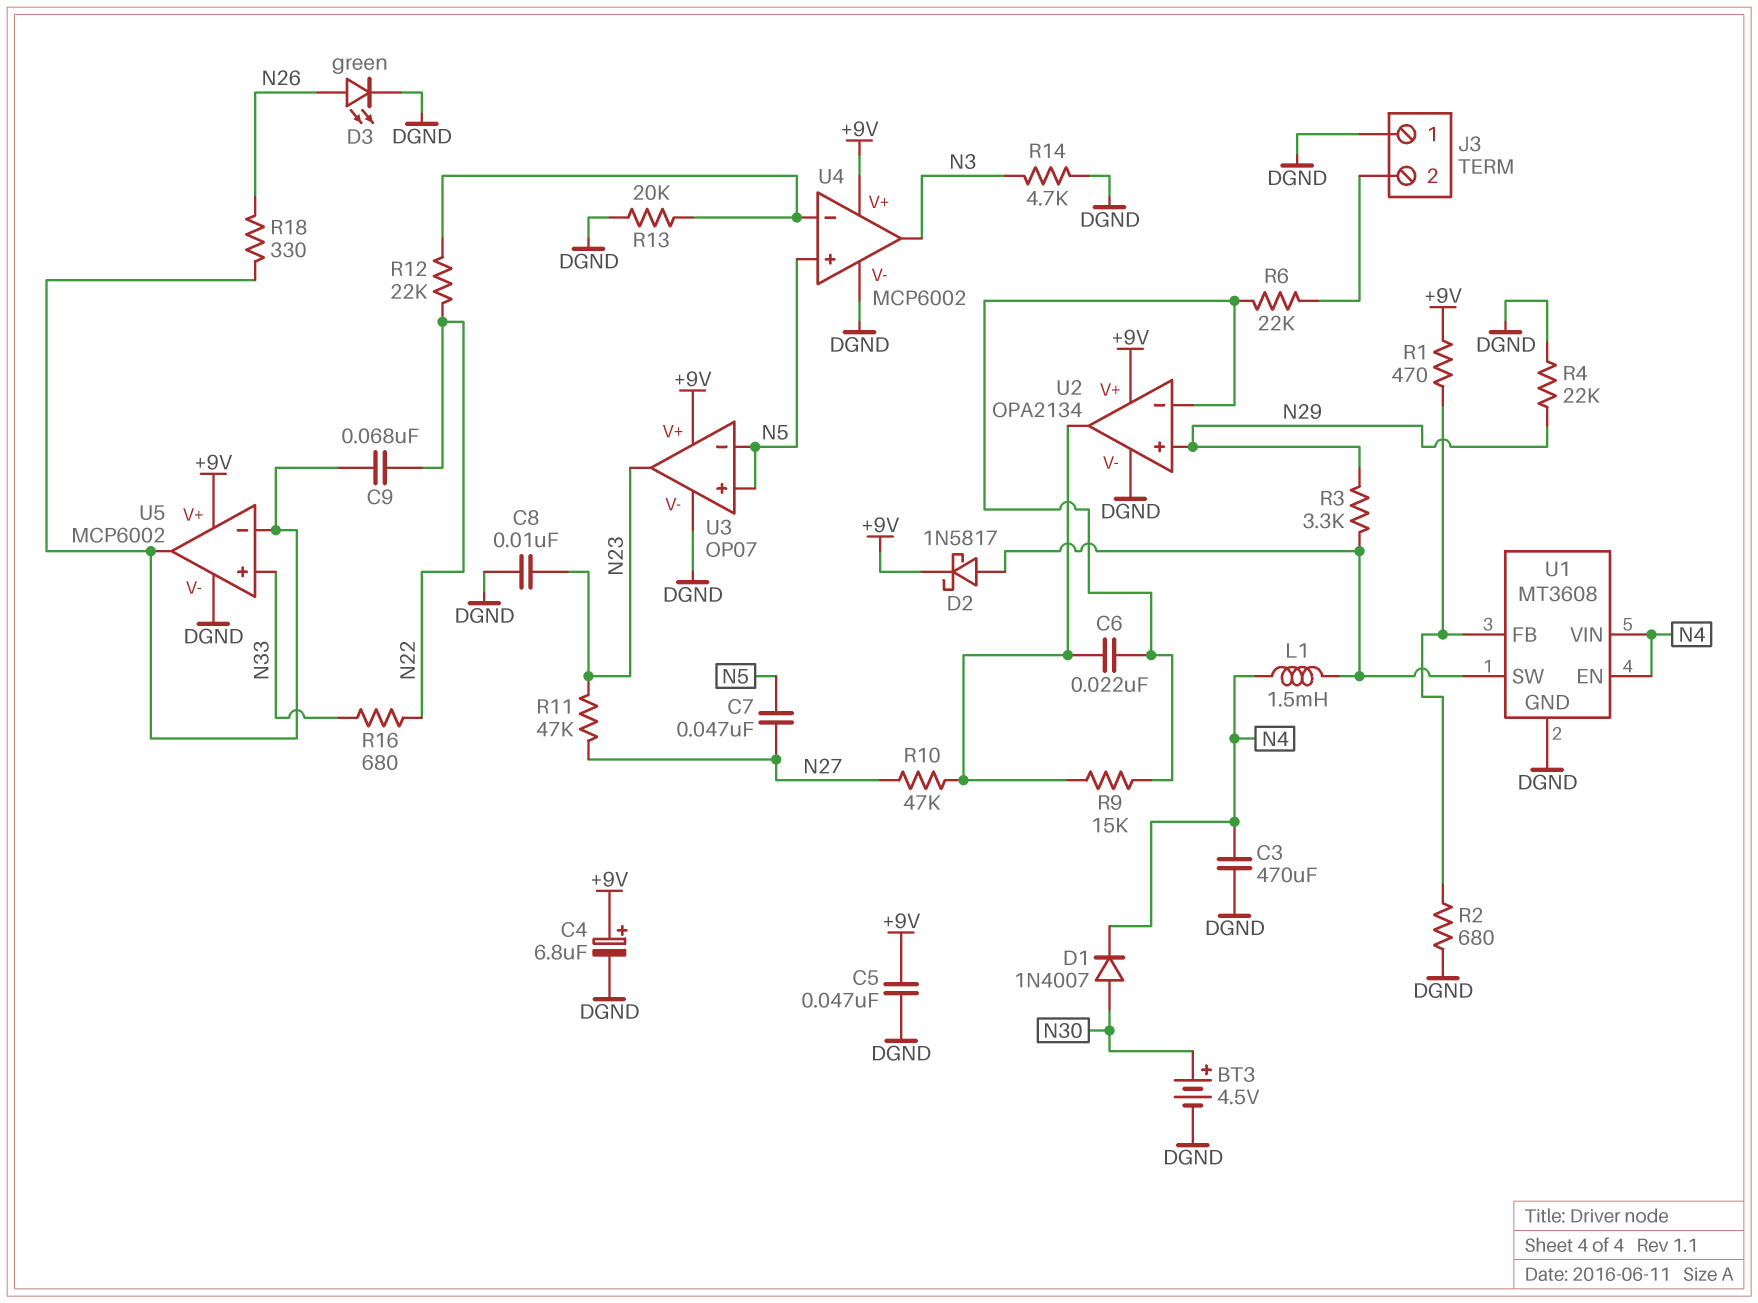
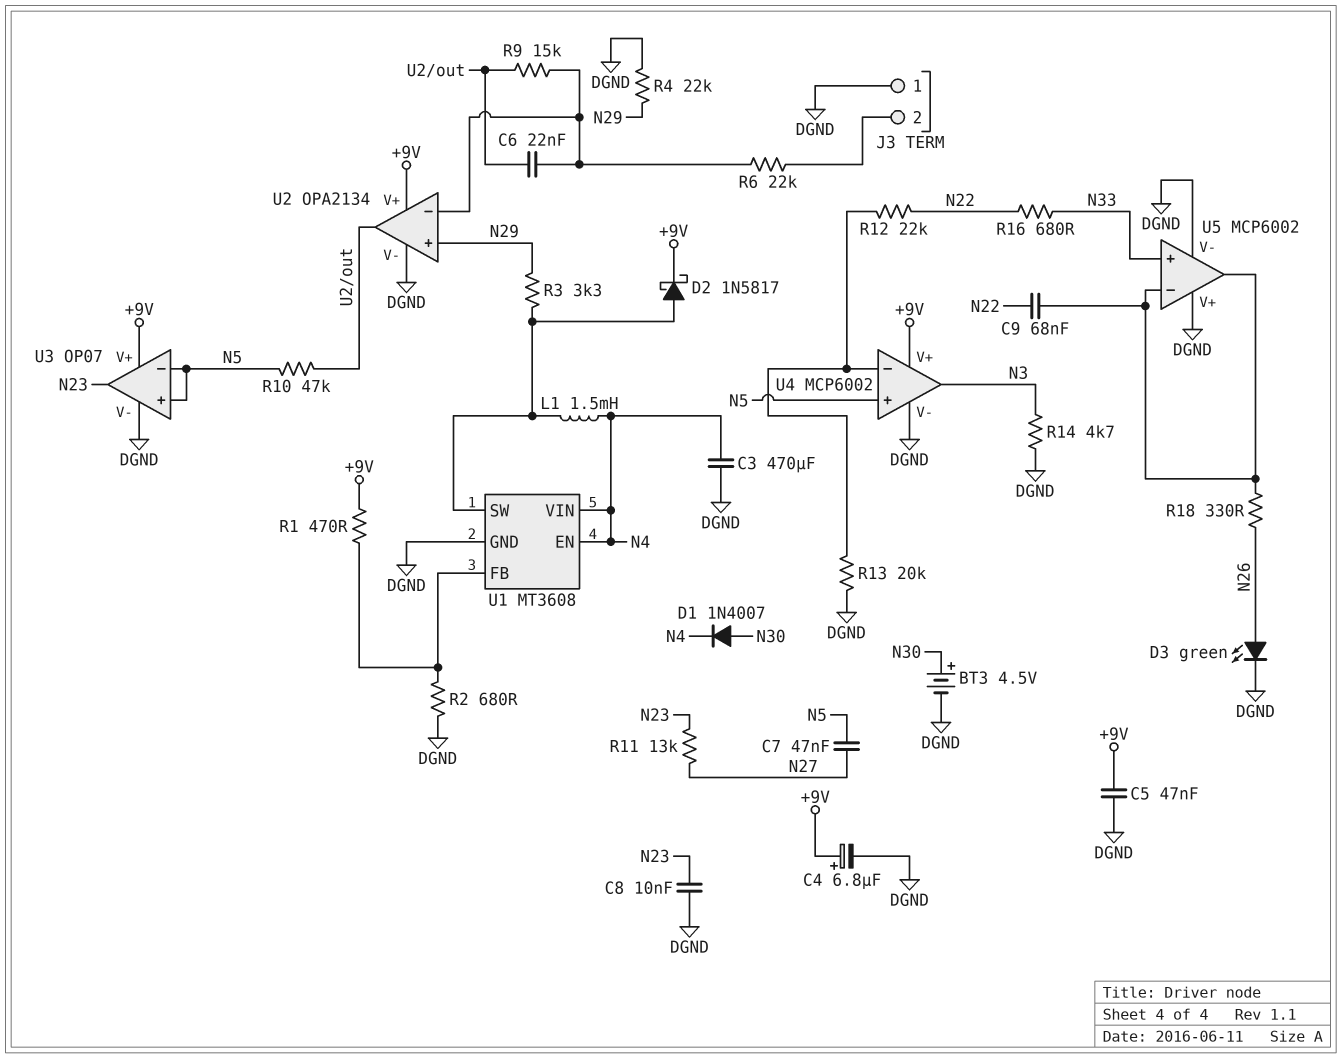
R10: 47k (N27, U2/out) -> 47k (N5, U2/out)
R11: 47k (N23, N27) -> 13k (N23, N27)
U5 pin V+: +9V -> DGND

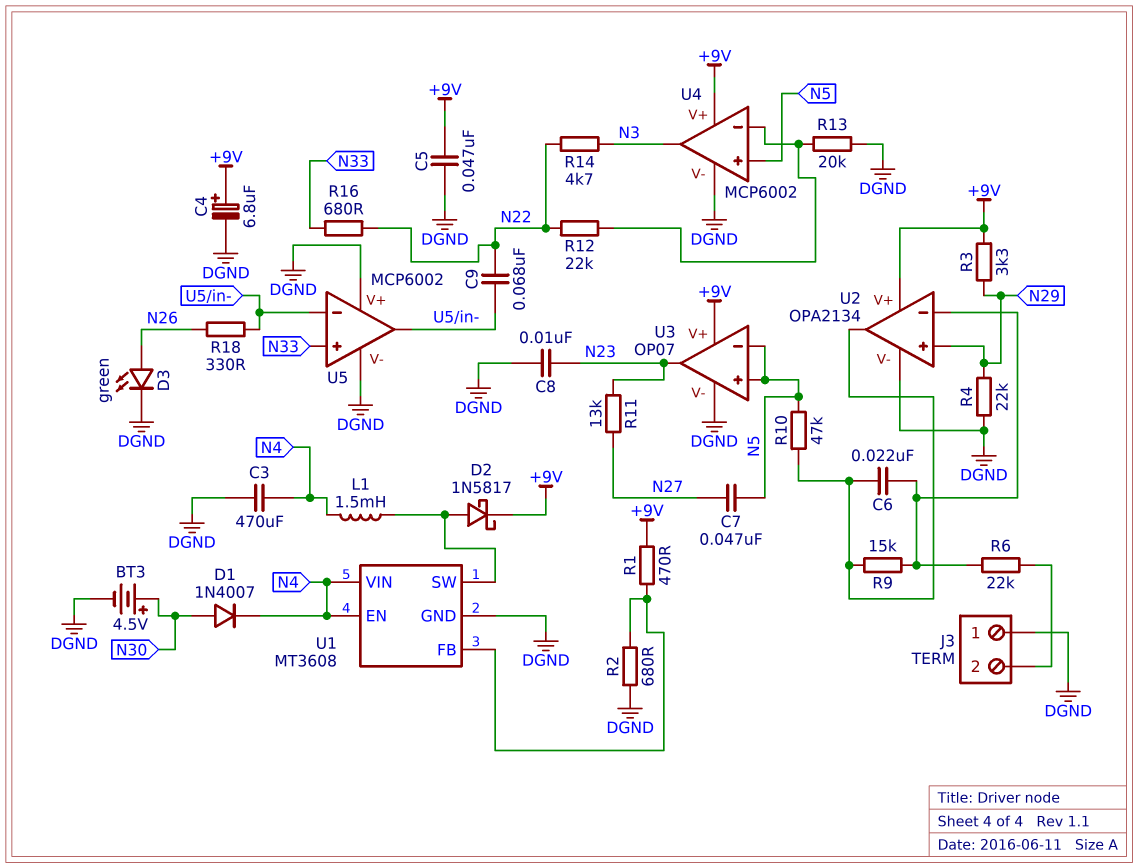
R3: 3.3k (N29, U1/SW) -> 3.3k (+9V, N29)
R14: 4.7k (DGND, N3) -> 4.7k (N3, N22)

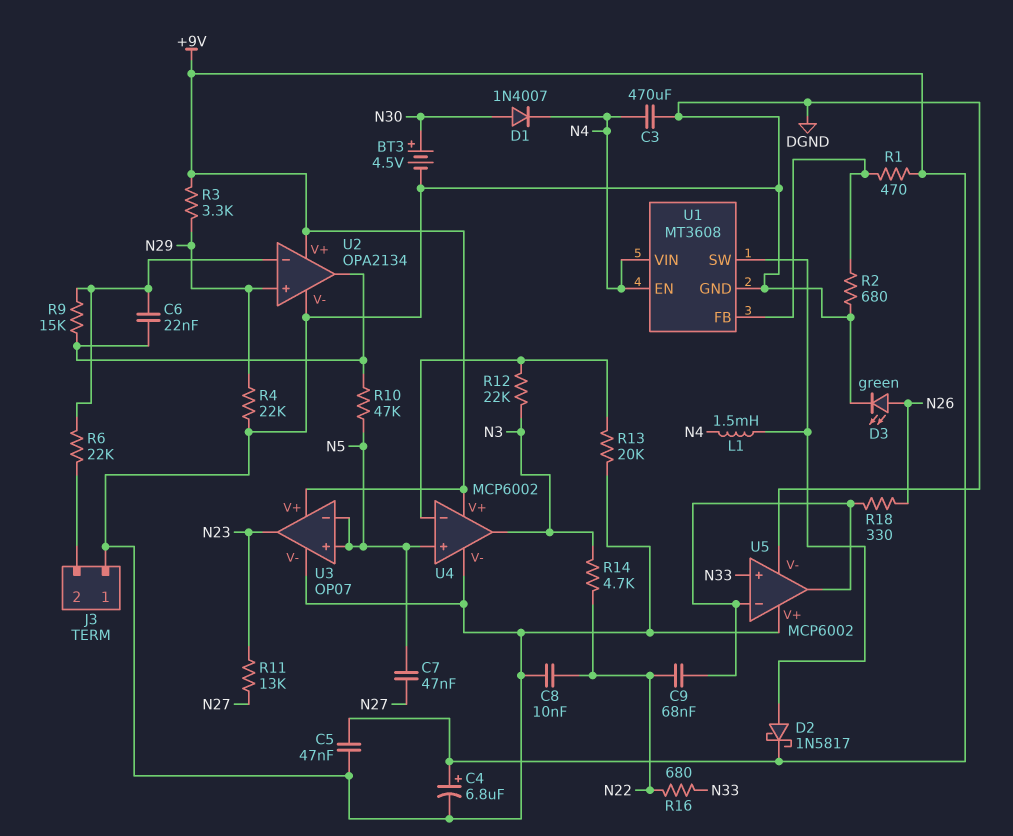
C8: 10nF (DGND, N23) -> 10nF (DGND, N22)
R12: 22k (N22, U4/in-) -> 22k (N3, U4/in-)

